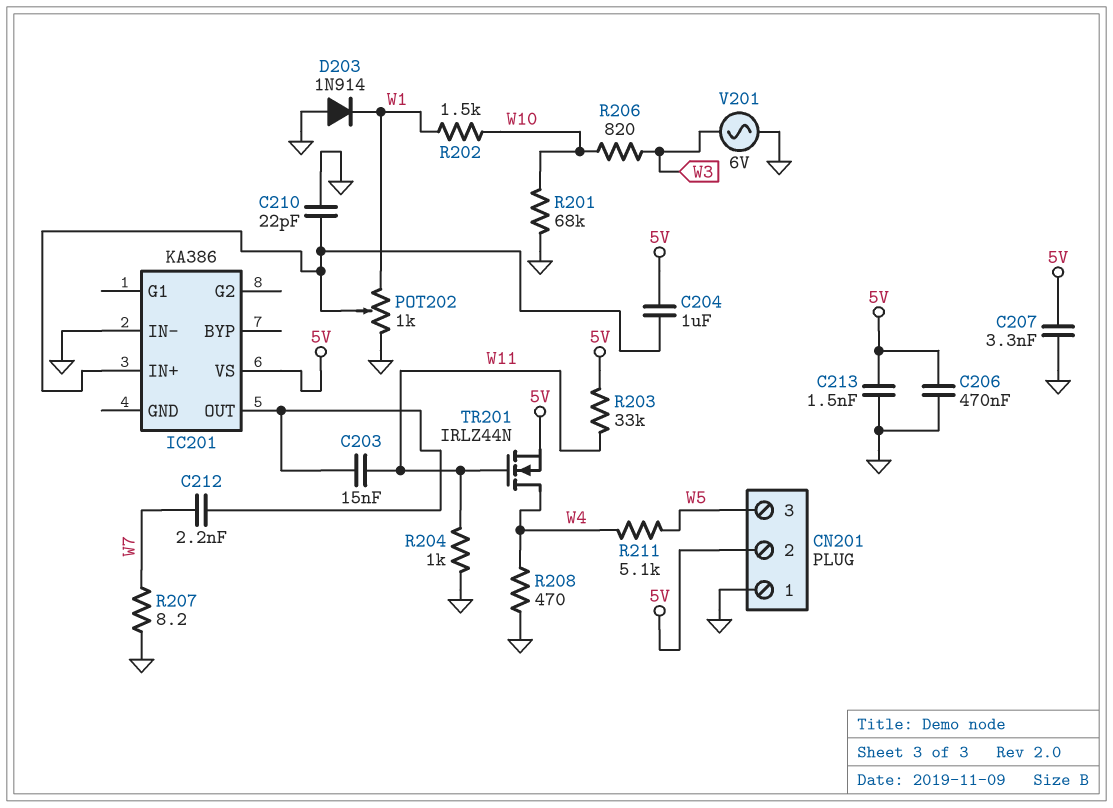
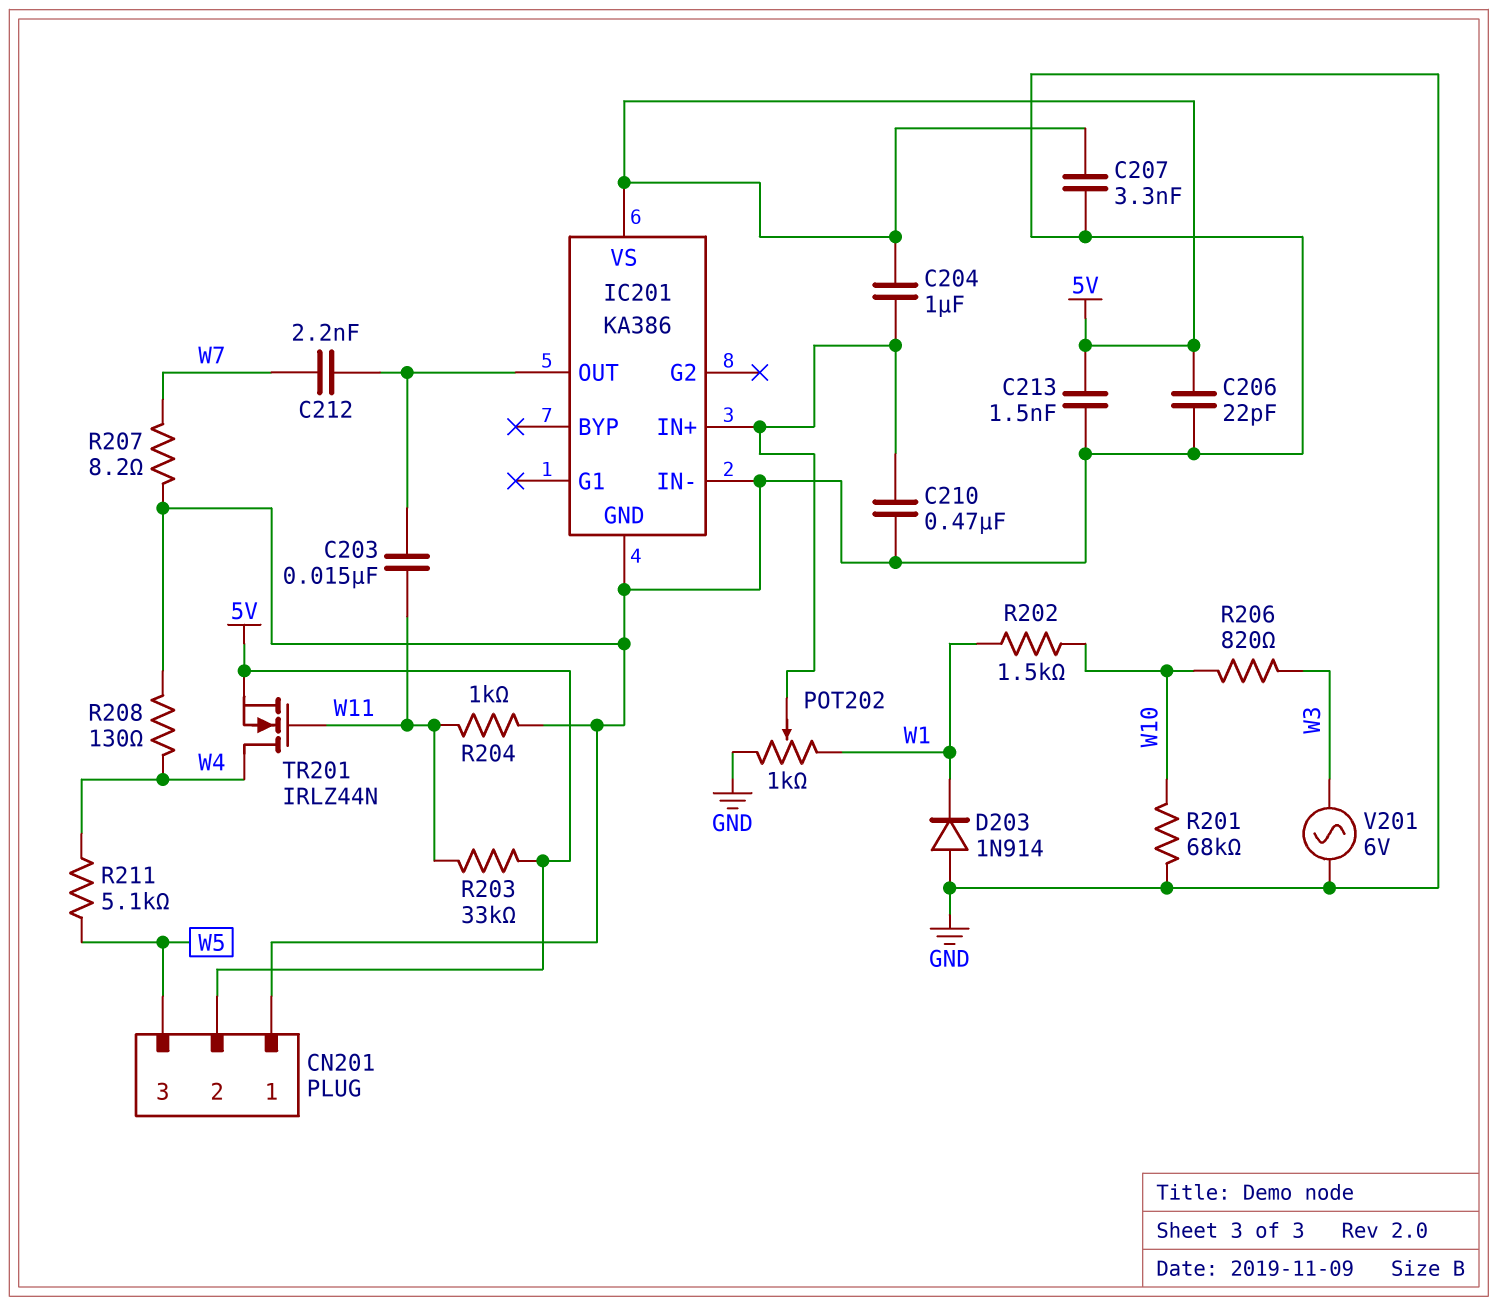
C206: 470nF (5V, GND) -> 22pF (5V, GND)
C210: 22pF (GND, IC201/IN+) -> 470nF (GND, IC201/IN+)
IC201 pin GND: none -> GND
R208: 470 (GND, W4) -> 130 (GND, W4)

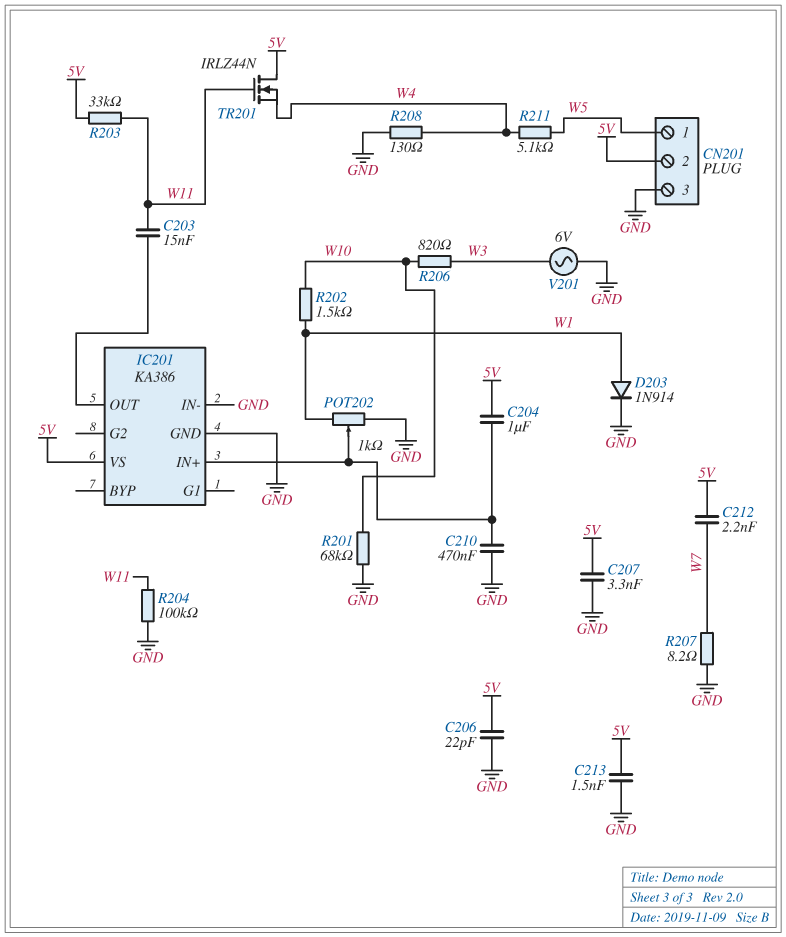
C212: 2.2nF (IC201/OUT, W7) -> 2.2nF (5V, W7)
CN201 pin 1: GND -> W5
CN201 pin 3: W5 -> GND
D203: diode 1N914 (A GND, K W1) -> diode 1N914 (A W1, K GND)
R204: 1k (GND, W11) -> 100k (GND, W11)
TR201: NMOS IRLZ44N (G W11, D W4, S 5V) -> NMOS IRLZ44N (G W11, D 5V, S W4)

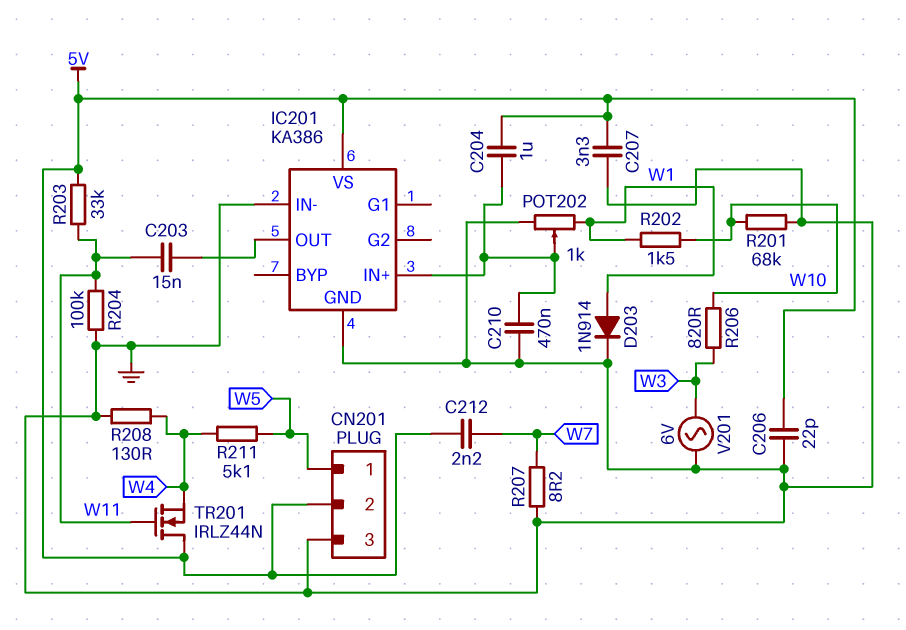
C213: 1.5nF (5V, GND) -> none

